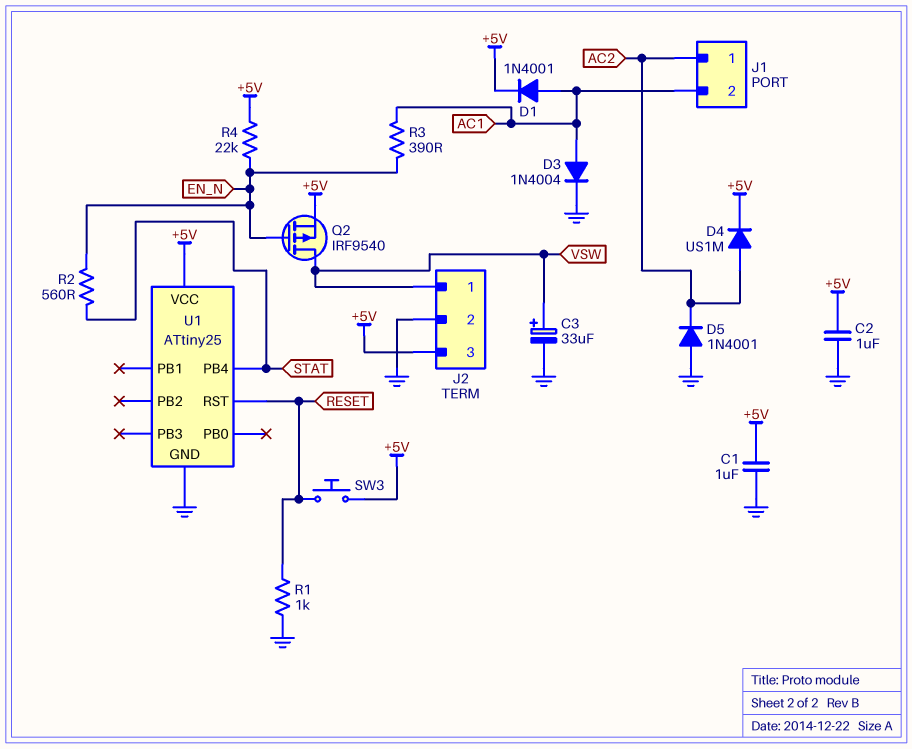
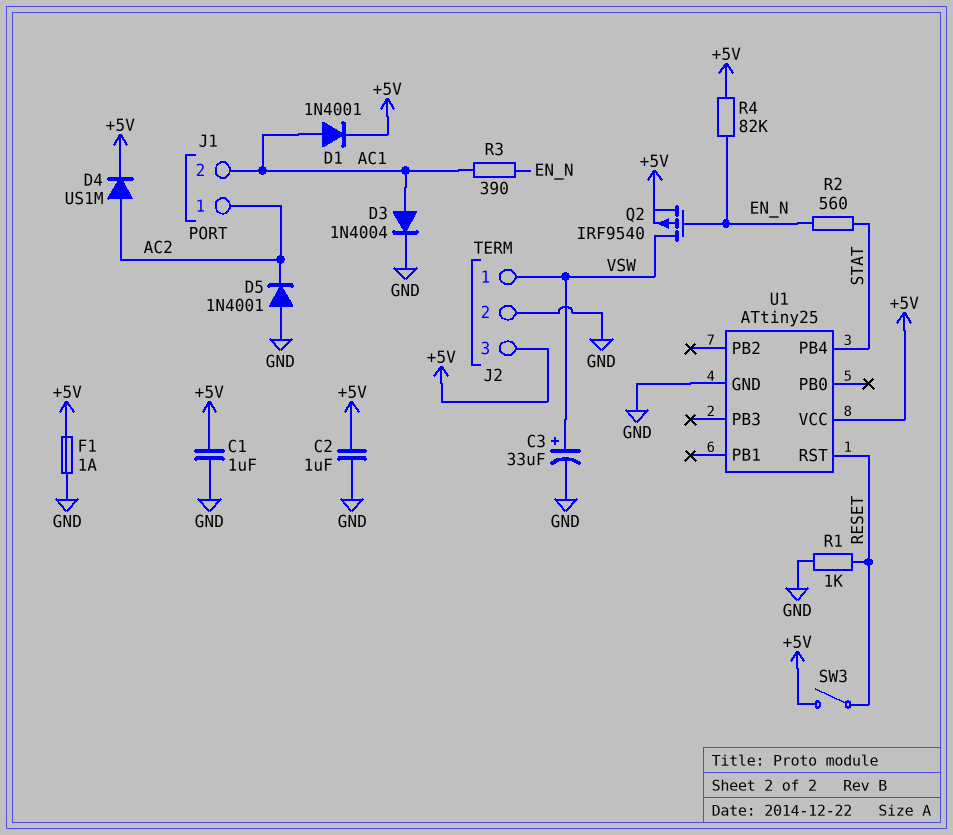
F1: none -> 1A (+5V, GND)
R4: 22k (+5V, EN_N) -> 82k (+5V, EN_N)
SW3: button (+5V, RESET) -> switch (+5V, RESET)

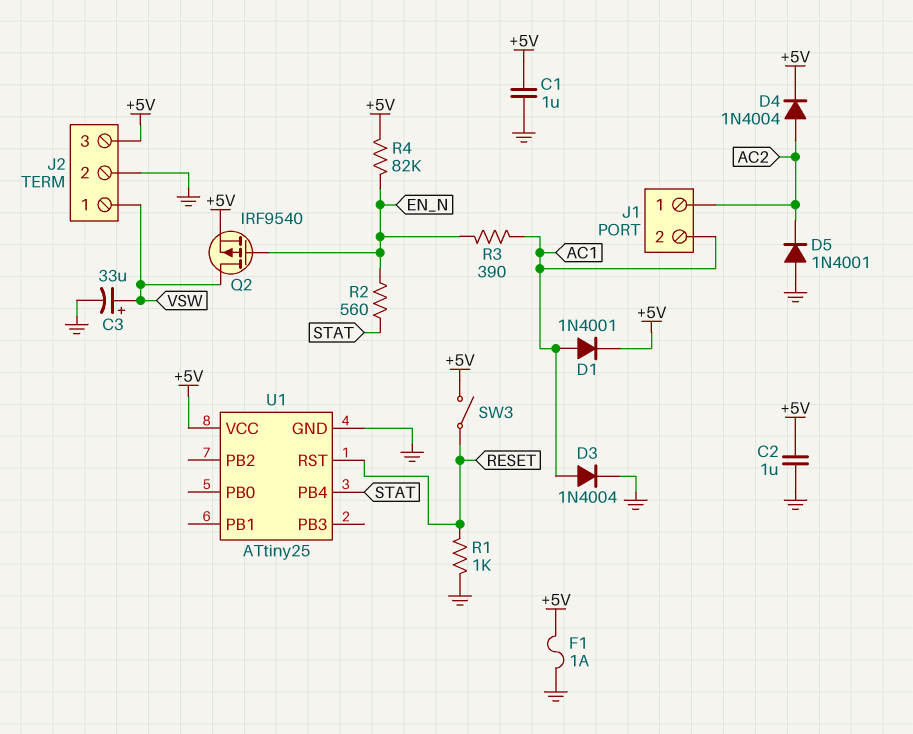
D4: diode US1M (A AC2, K +5V) -> diode 1N4004 (A AC2, K +5V)

